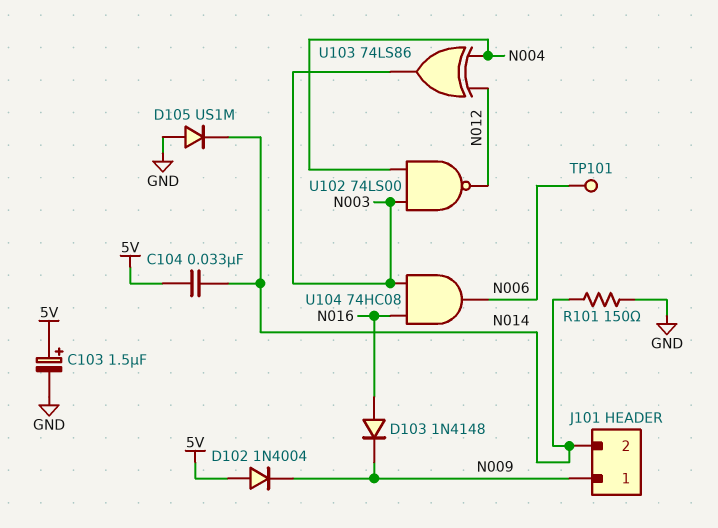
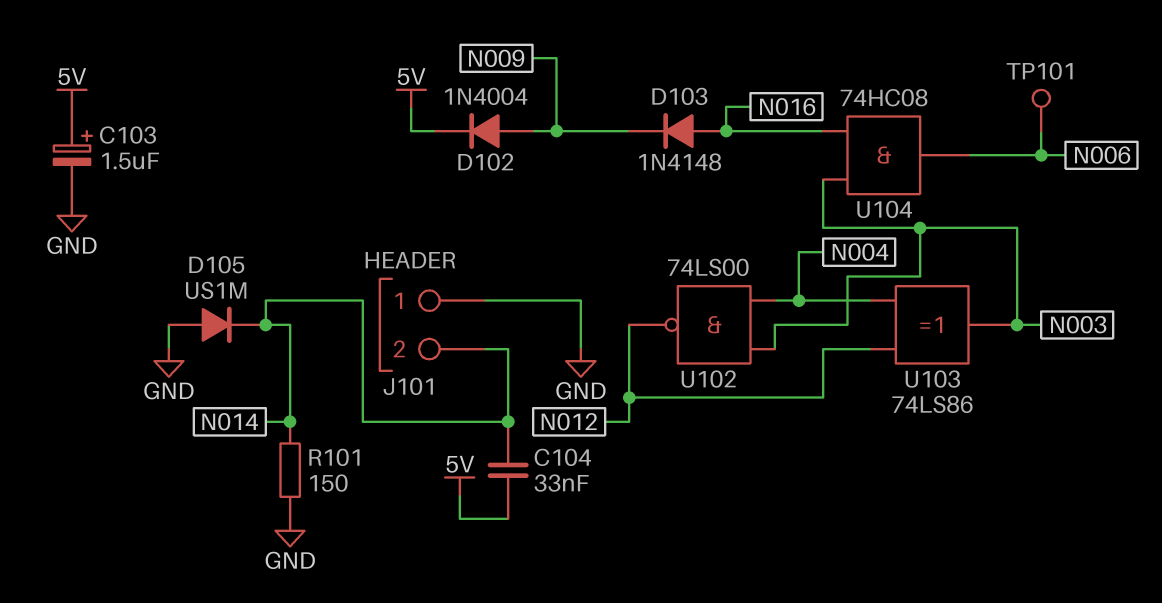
D102: diode 1N4004 (A 5V, K N009) -> diode 1N4004 (A N009, K 5V)
J101 pin 1: N009 -> GND

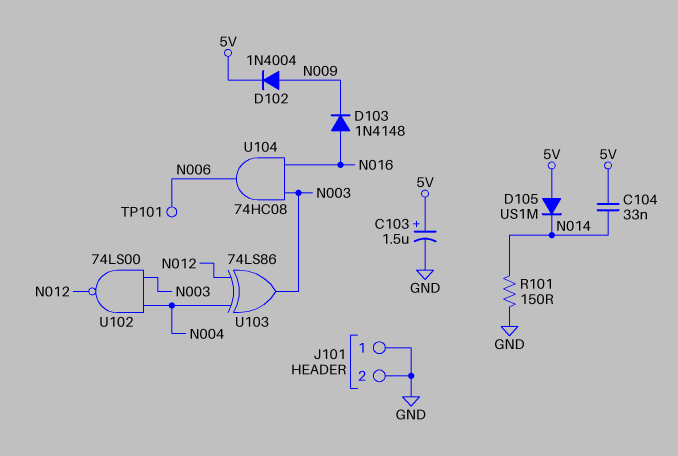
D105: diode US1M (A GND, K N014) -> diode US1M (A 5V, K N014)
J101 pin 2: N014 -> GND

